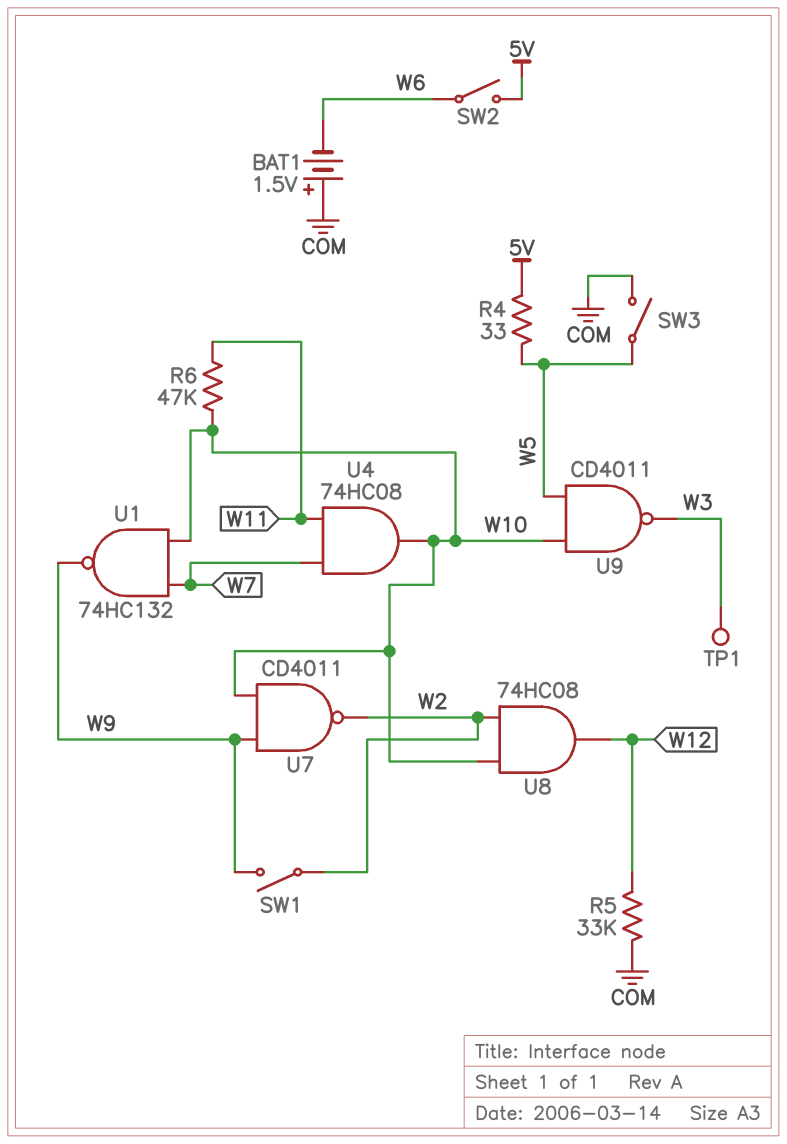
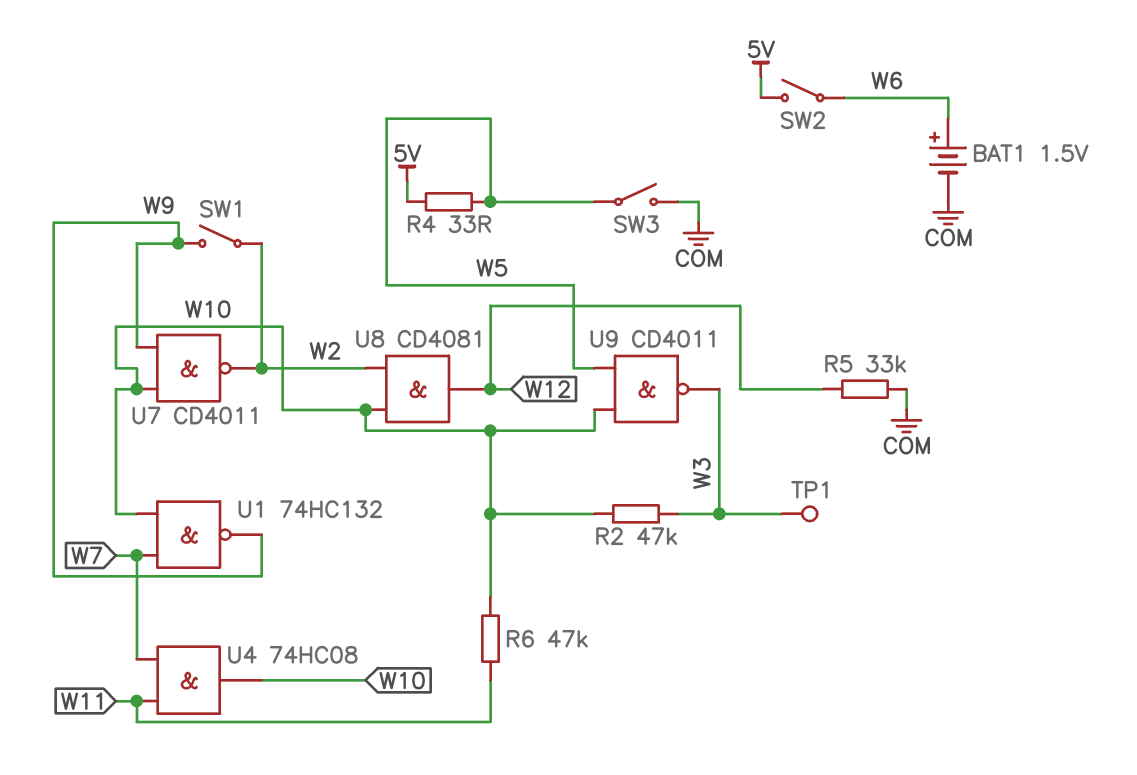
BAT1: 1.5V (plus COM, minus W6) -> 1.5V (plus W6, minus COM)
R2: none -> 47k (W3, W10)
U8: AND 74HC08 (in W2, in W10, out W12) -> AND CD4081 (in W2, in W10, out W12)

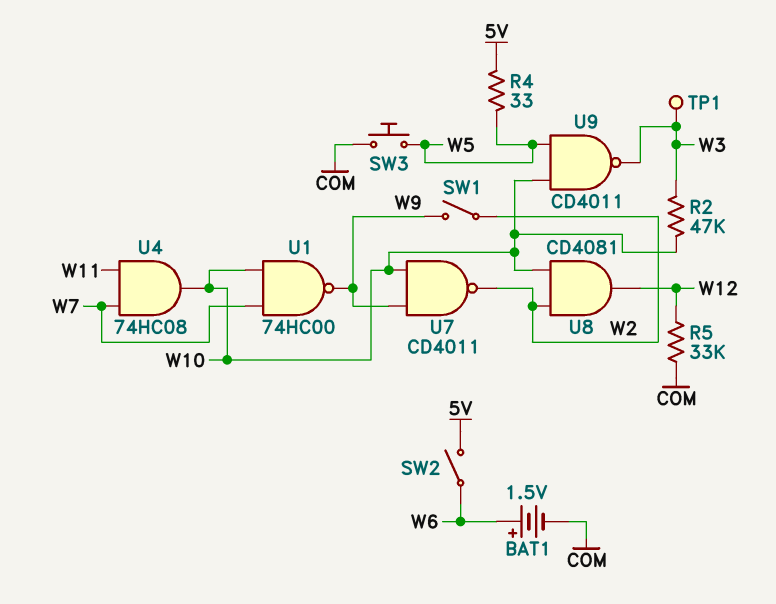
R6: 47k (W10, W11) -> none
SW3: switch (COM, W5) -> button (COM, W5)
U1: NAND 74HC132 (in W7, in W10, out W9) -> NAND 74HC00 (in W7, in W10, out W9)

